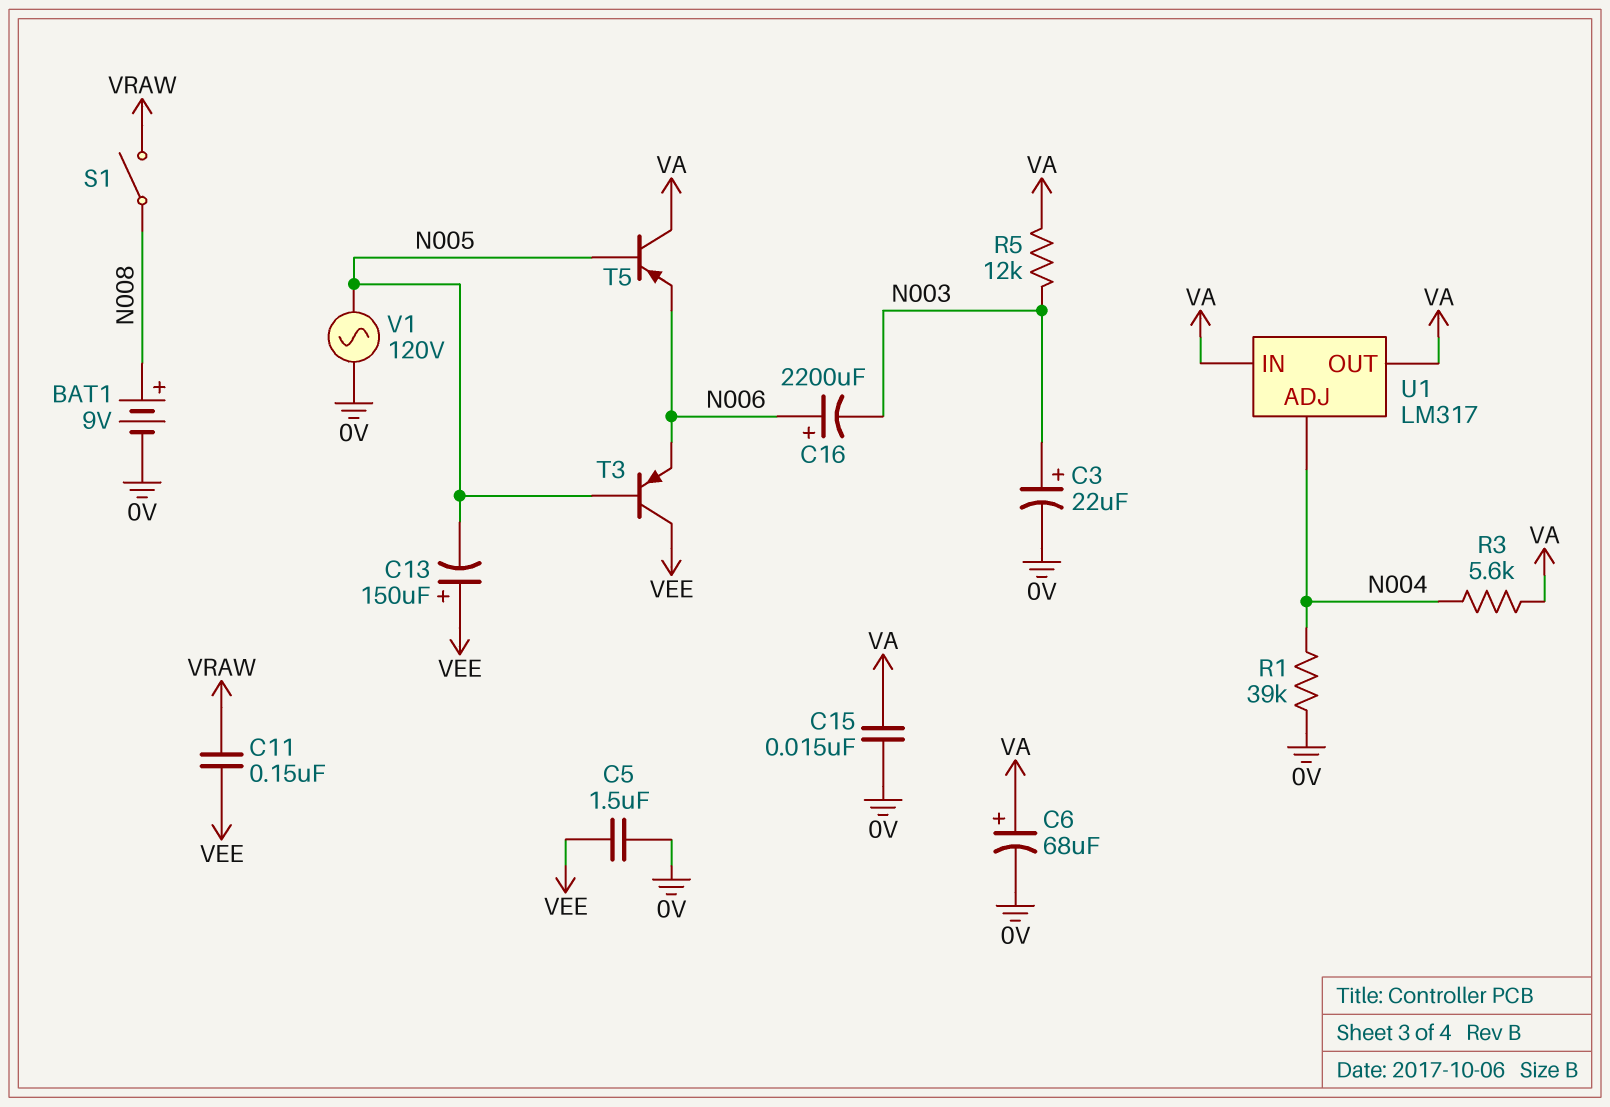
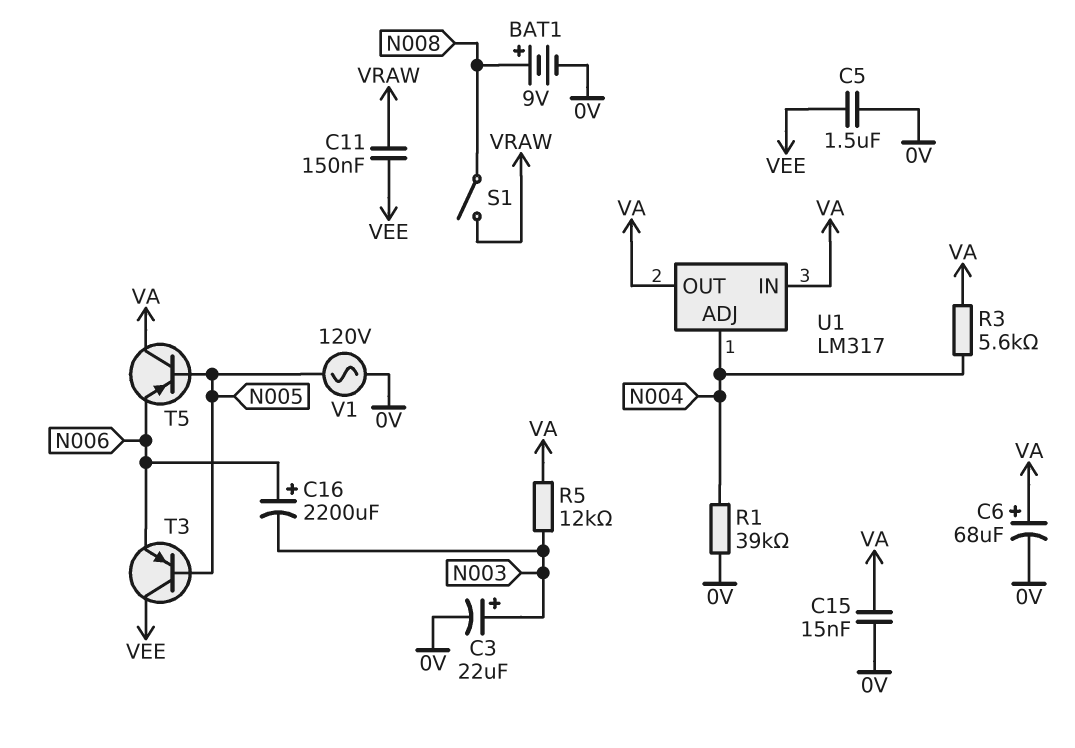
C13: 150uF (plus VEE, minus N005) -> none

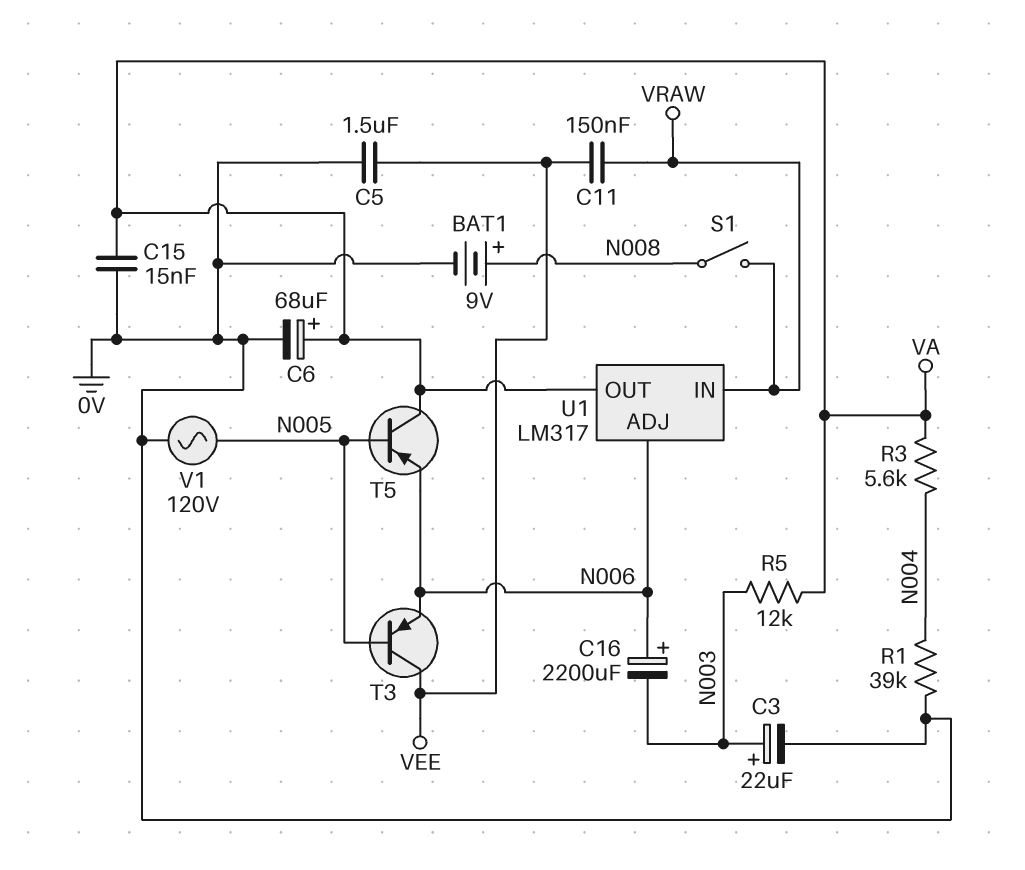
U1 pin ADJ: N004 -> N006
U1 pin IN: VA -> VRAW

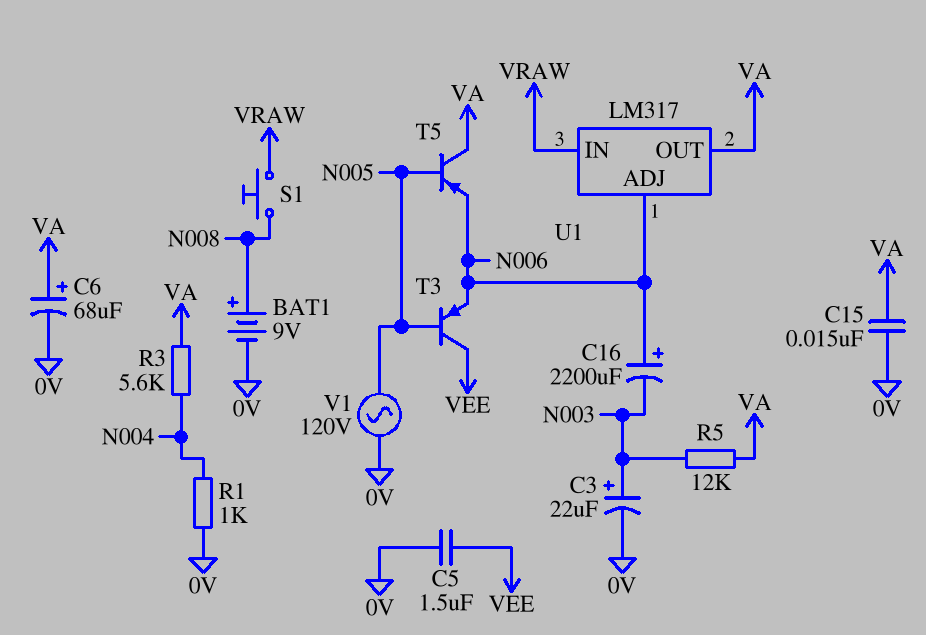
C11: 150nF (VEE, VRAW) -> none
R1: 39k (0V, N004) -> 1k (0V, N004)
S1: switch (N008, VRAW) -> button (N008, VRAW)

